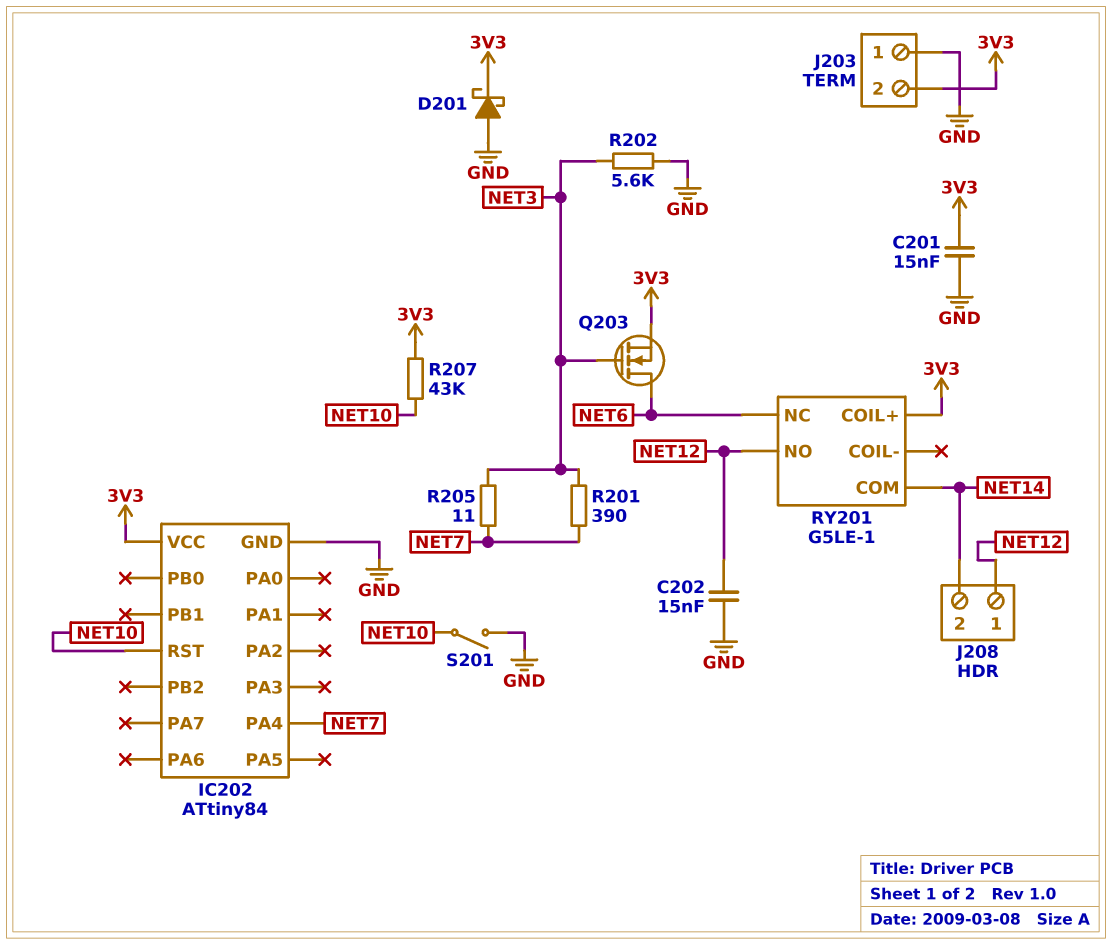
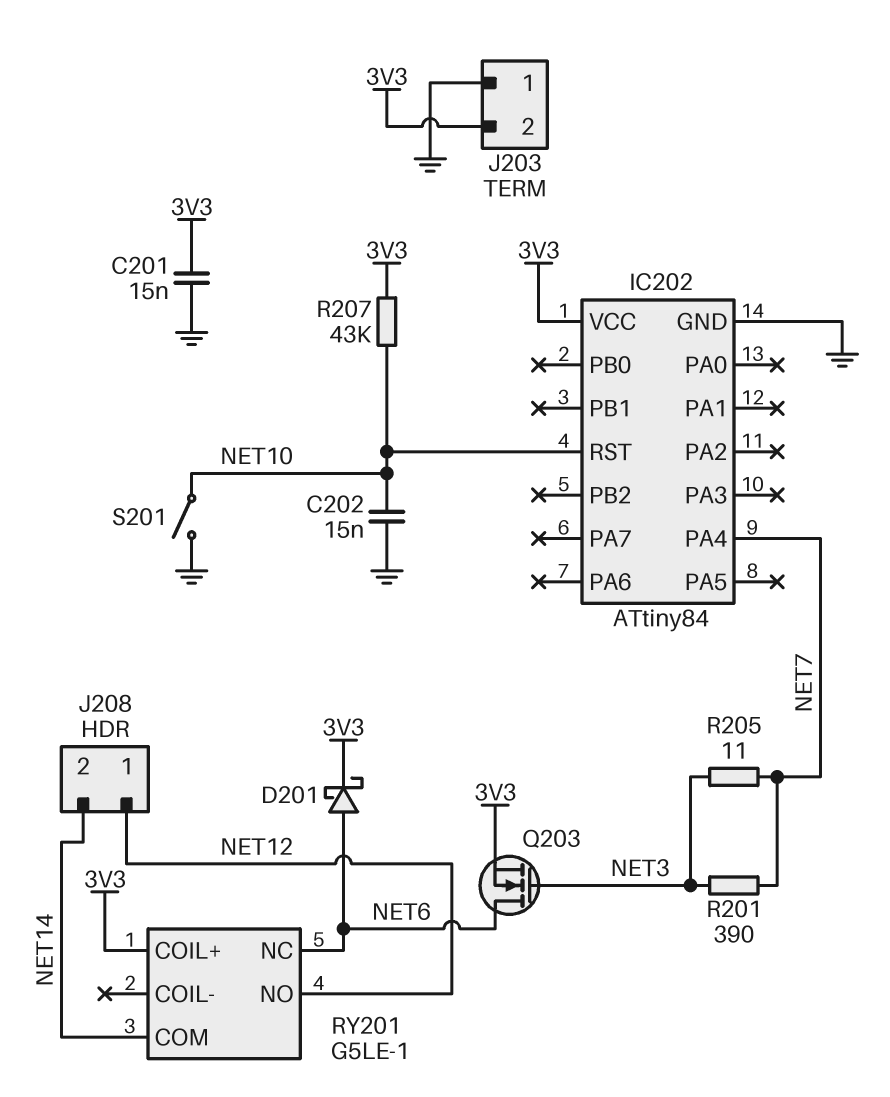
C202: 15nF (GND, NET12) -> 15nF (GND, NET10)
D201: schottky (A GND, K 3V3) -> schottky (A NET6, K 3V3)
R202: 5.6k (GND, NET3) -> none

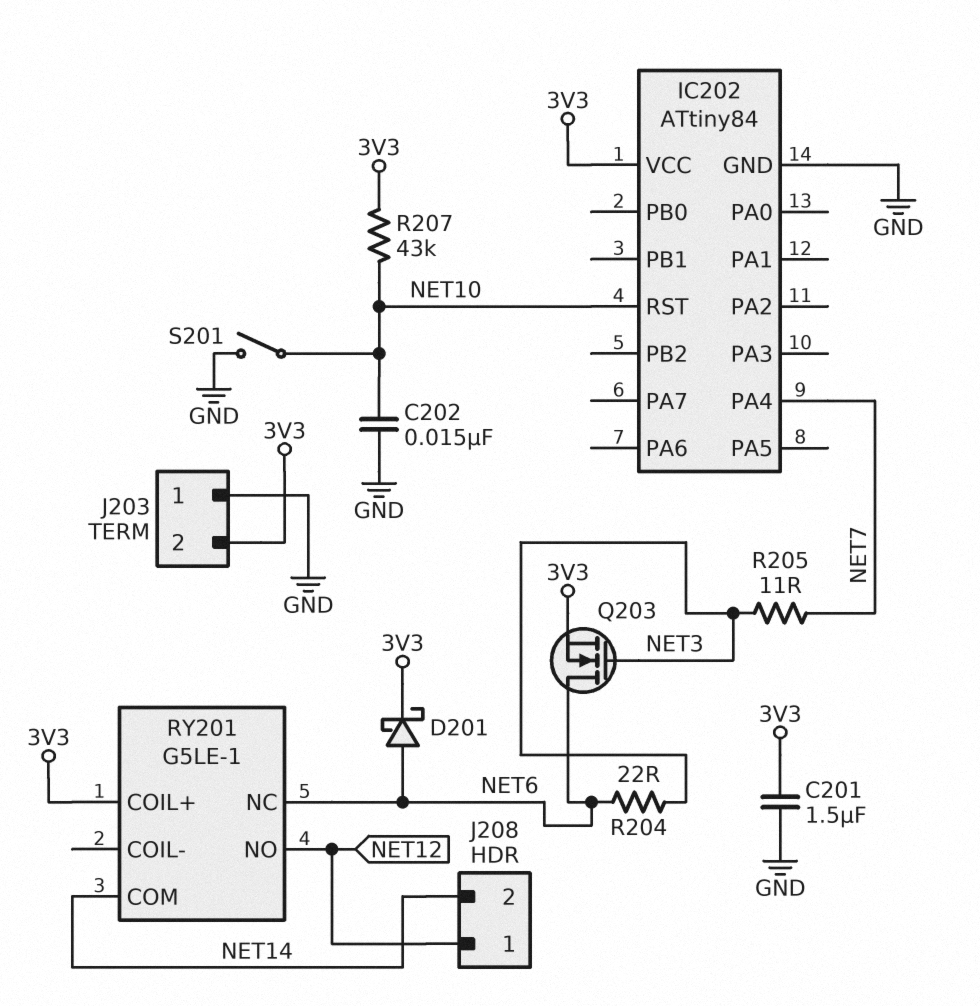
C201: 15nF (3V3, GND) -> 1.5uF (3V3, GND)
R201: 390 (NET3, NET7) -> none
R204: none -> 22 (NET3, NET6)

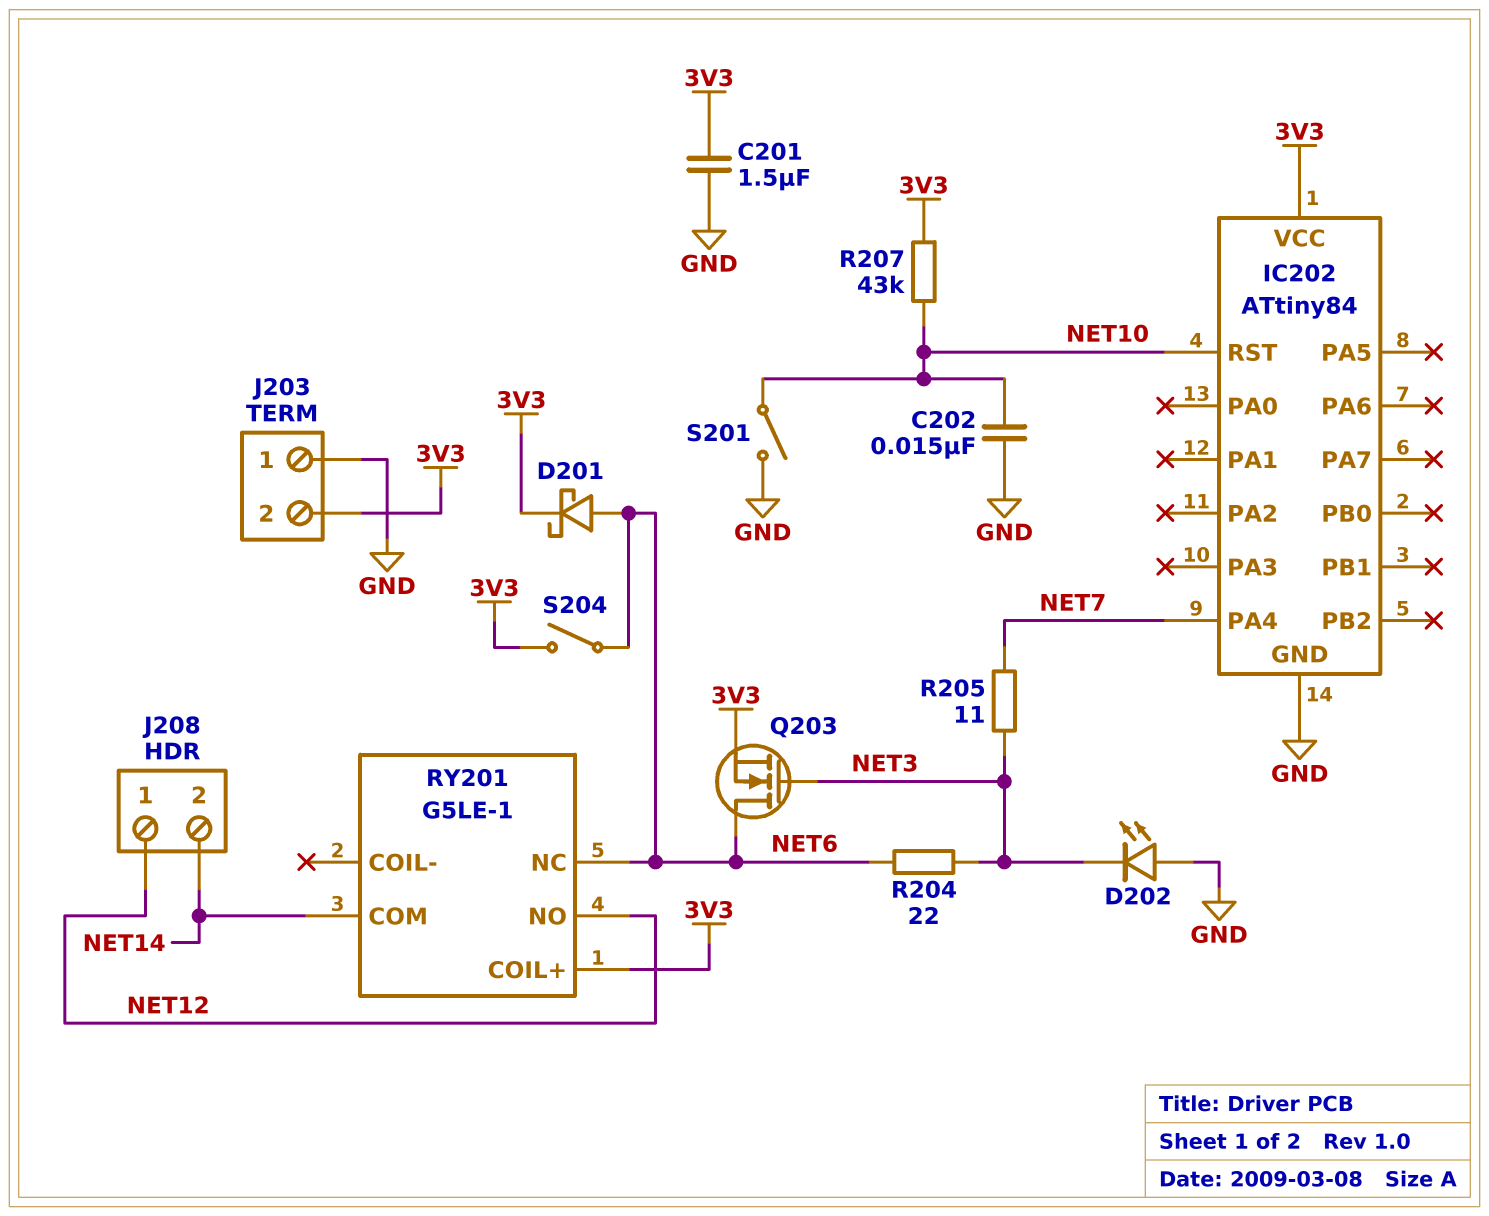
D202: none -> LED (A GND, K NET3)
S204: none -> switch (3V3, NET6)

